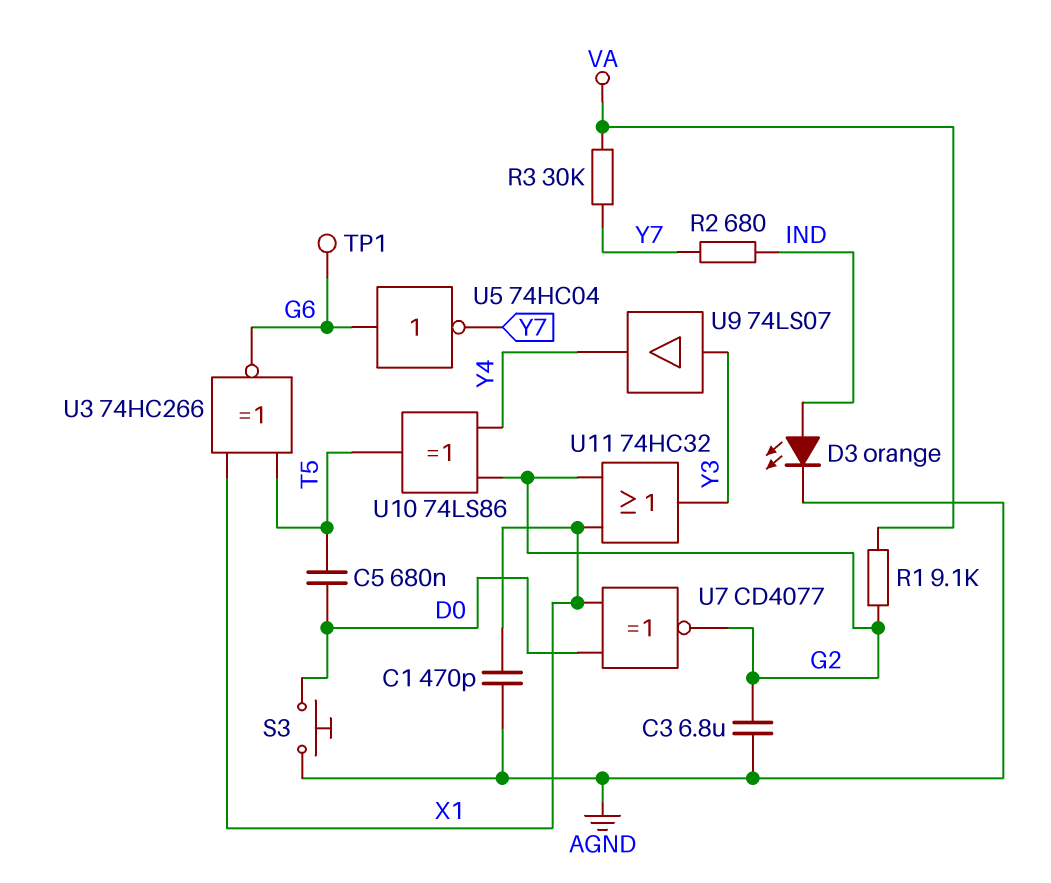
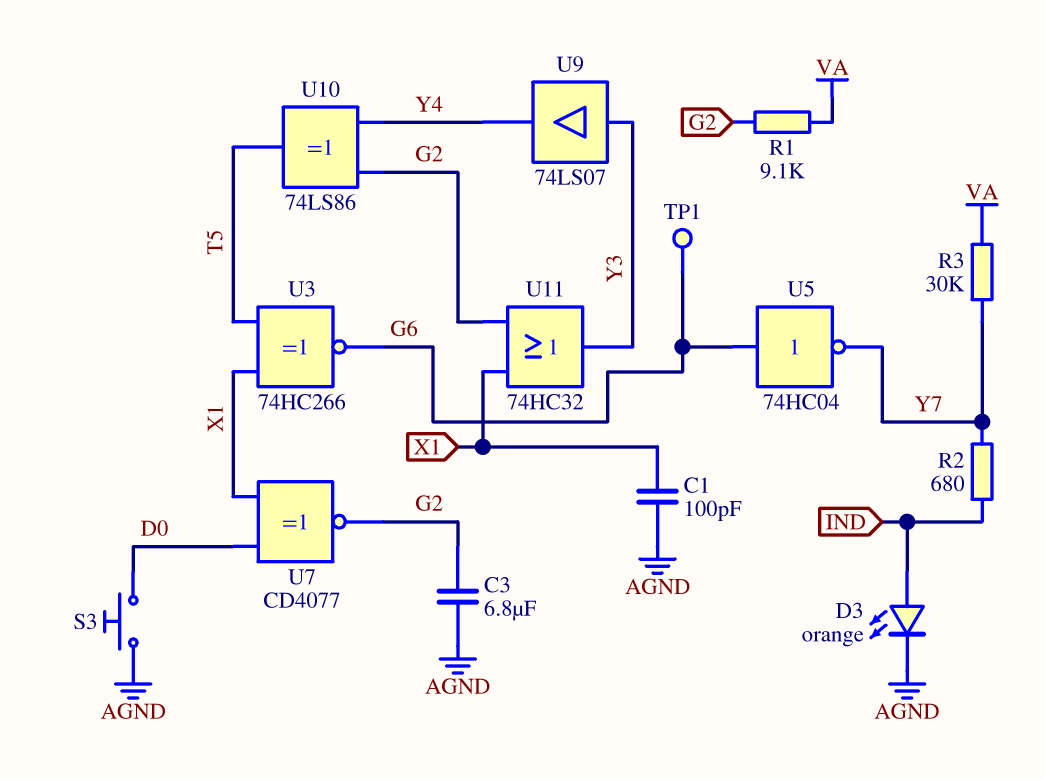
C1: 470pF (AGND, X1) -> 100pF (AGND, X1)
C5: 680nF (D0, T5) -> none

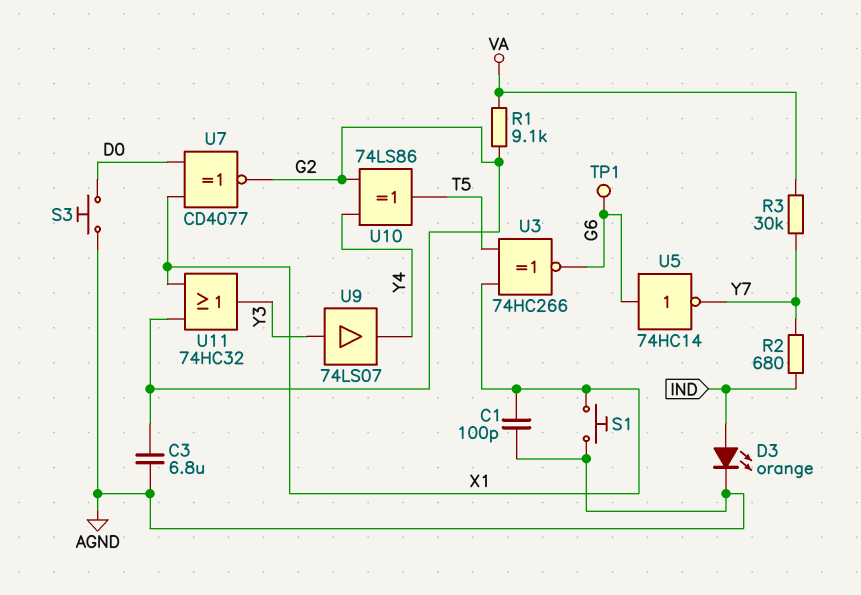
S1: none -> button (AGND, X1)
U5: NOT 74HC04 (in G6, out Y7) -> NOT 74HC14 (in G6, out Y7)

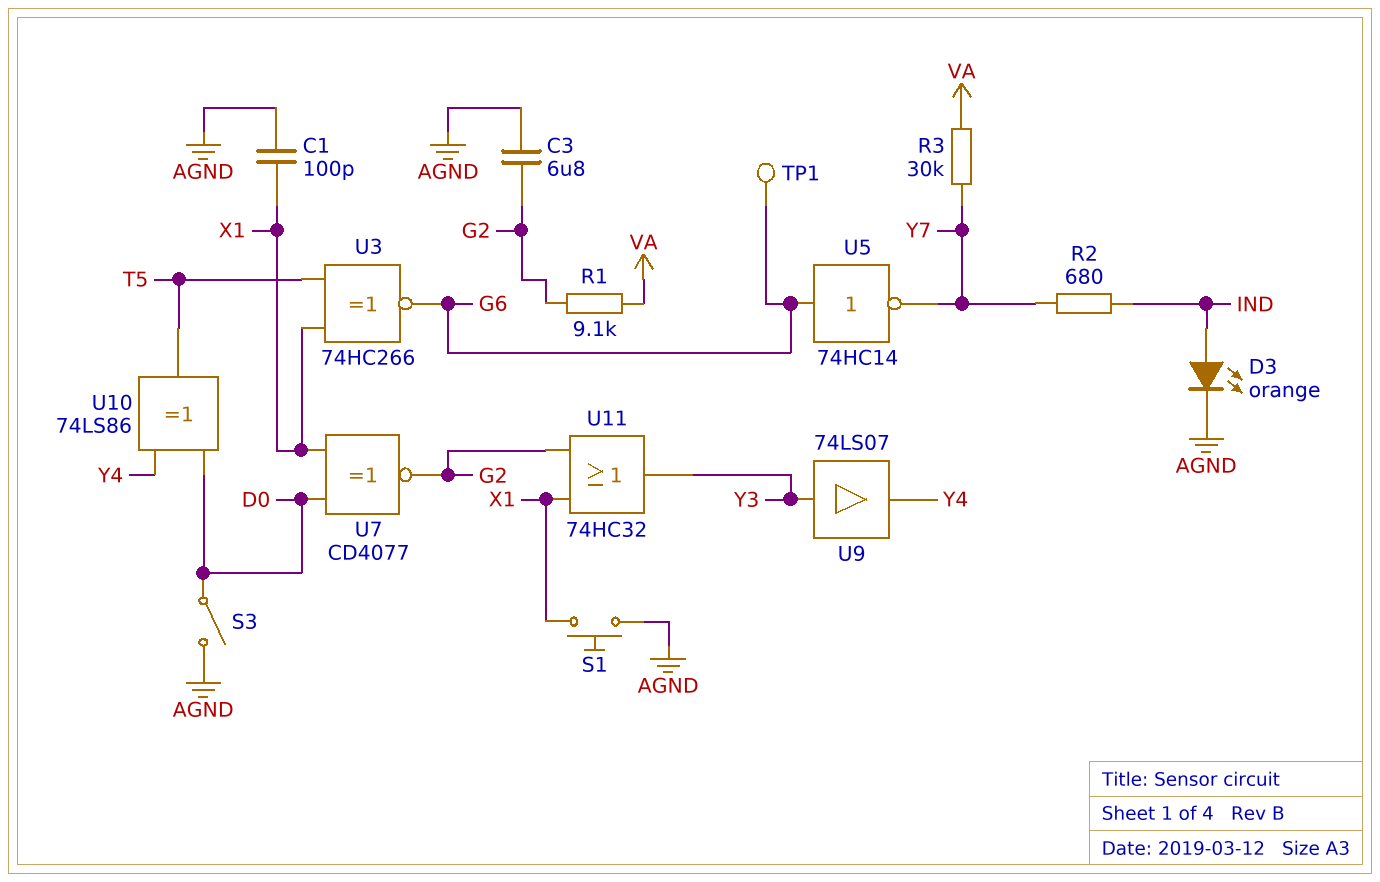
S3: button (AGND, D0) -> switch (AGND, D0)
U10: XOR 74LS86 (in G2, in Y4, out T5) -> XOR 74LS86 (in D0, in Y4, out T5)

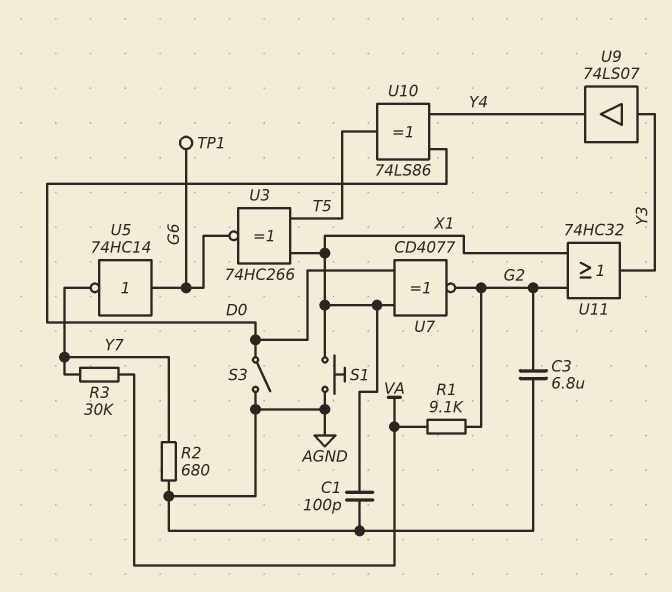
D3: LED orange (A IND, K AGND) -> none
R2: 680 (IND, Y7) -> 680 (AGND, Y7)

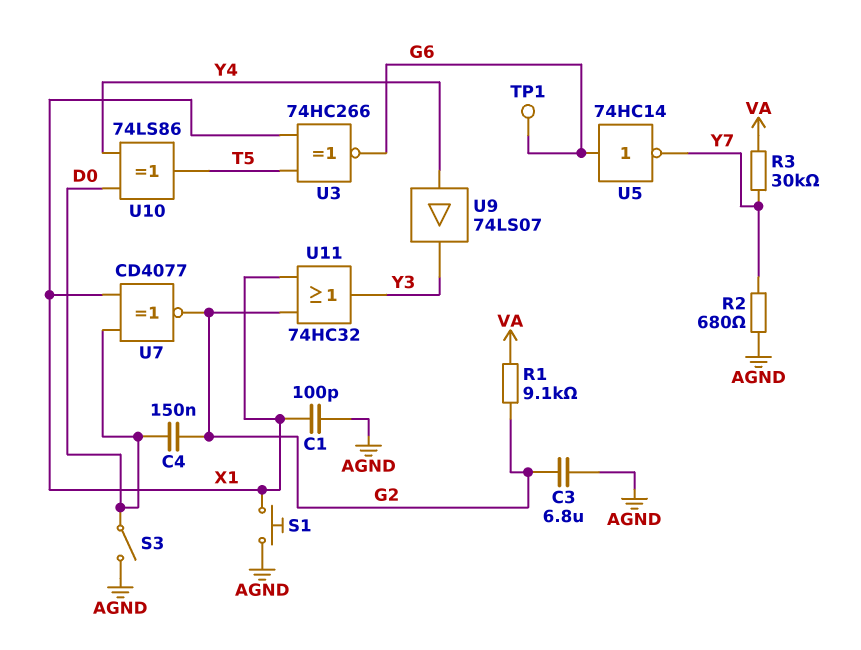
C4: none -> 150nF (D0, G2)
U9: buffer 74LS07 (in Y3, out Y4) -> buffer 74LS07 (in Y4, out Y3)

